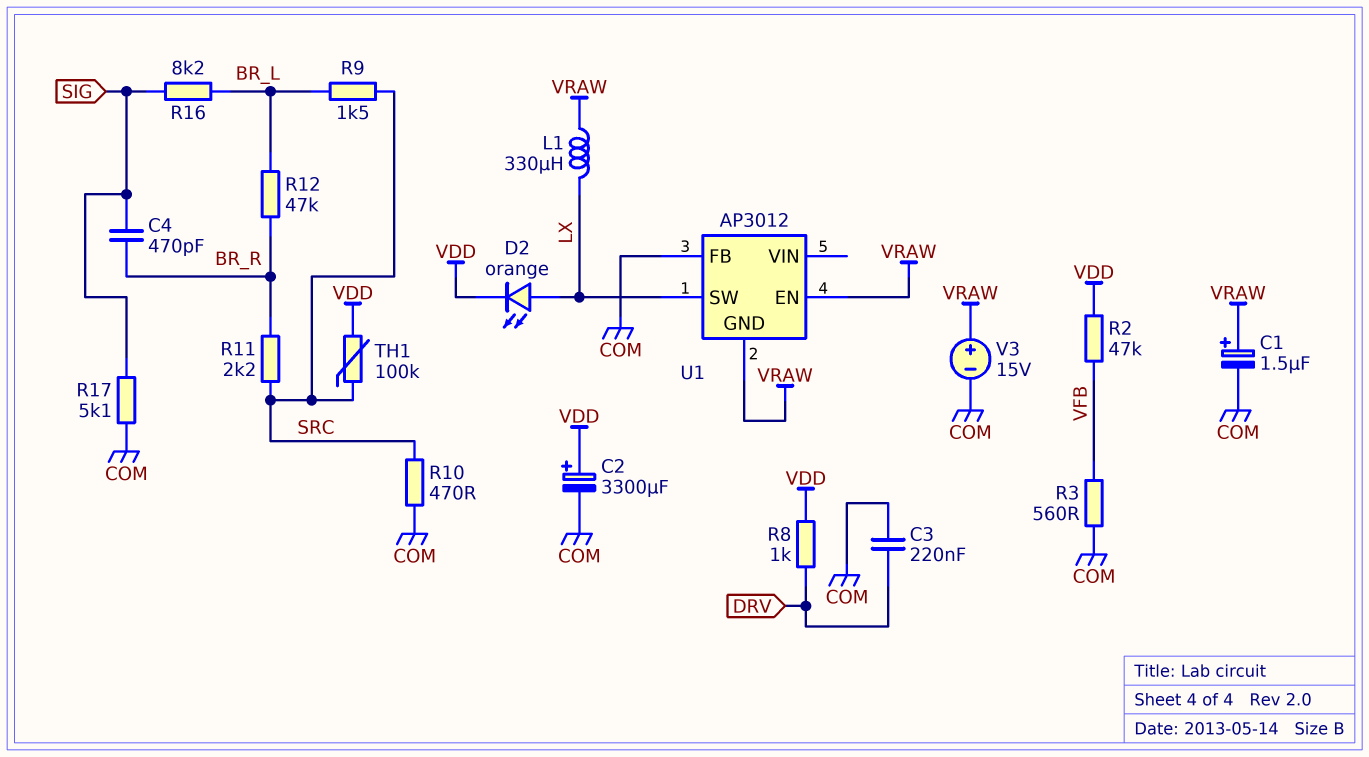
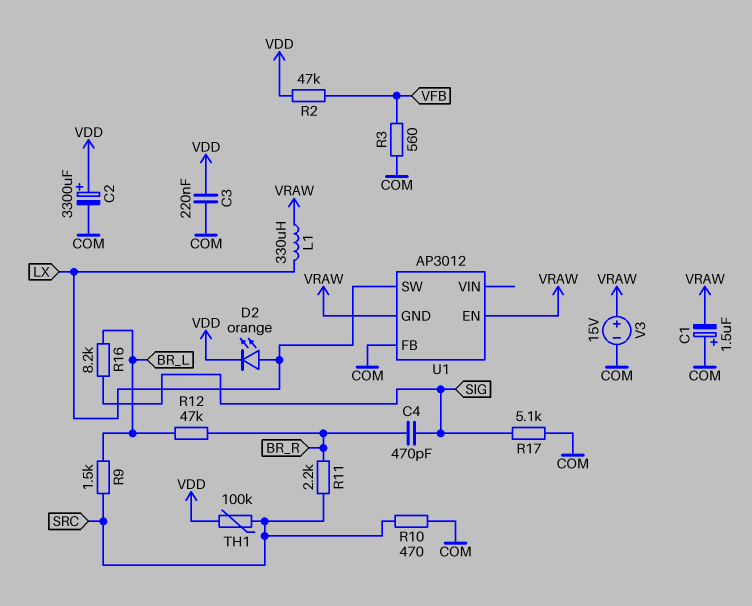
C1: 1.5uF (plus VRAW, minus COM) -> 1.5uF (plus COM, minus VRAW)
C3: 220nF (COM, DRV) -> 220nF (COM, VDD)
R8: 1k (DRV, VDD) -> none

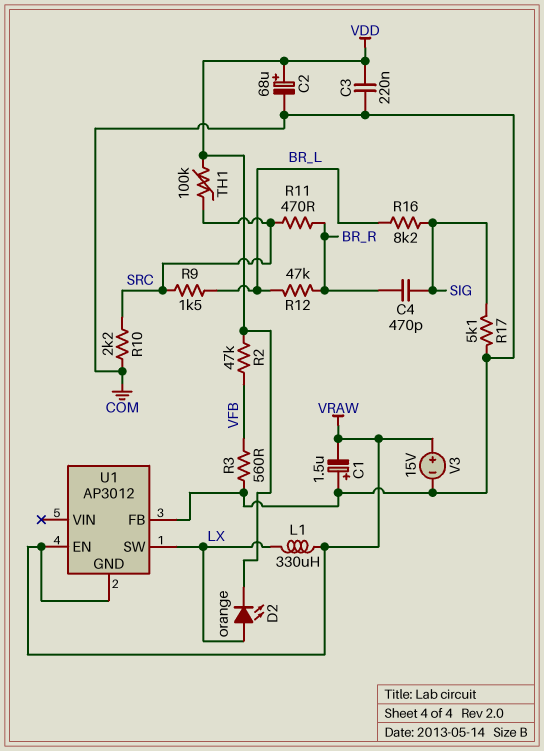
C2: 3300uF (plus VDD, minus COM) -> 68uF (plus VDD, minus COM)
R10: 470 (COM, SRC) -> 2.2k (COM, SRC)
R11: 2.2k (BR_R, SRC) -> 470 (BR_R, SRC)

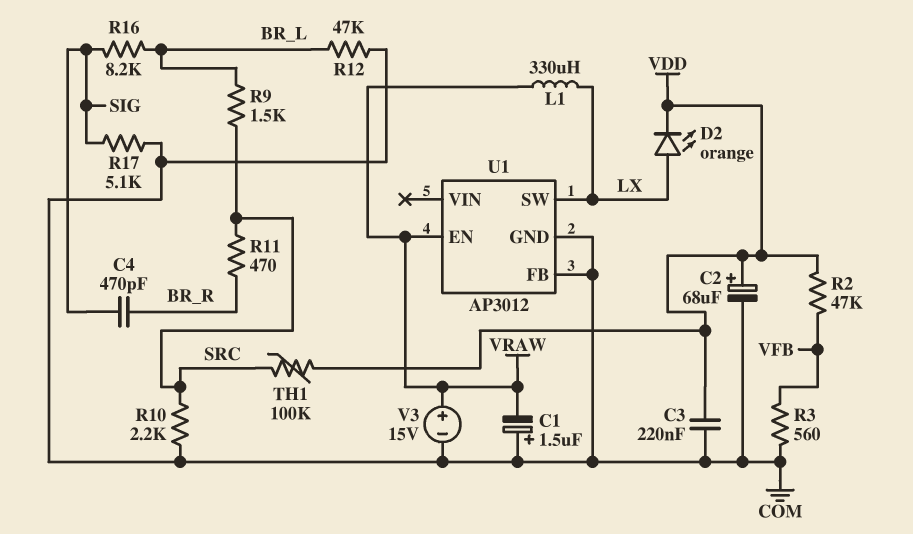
R12: 47k (BR_L, BR_R) -> 47k (BR_L, COM)
U1 pin GND: VRAW -> COM

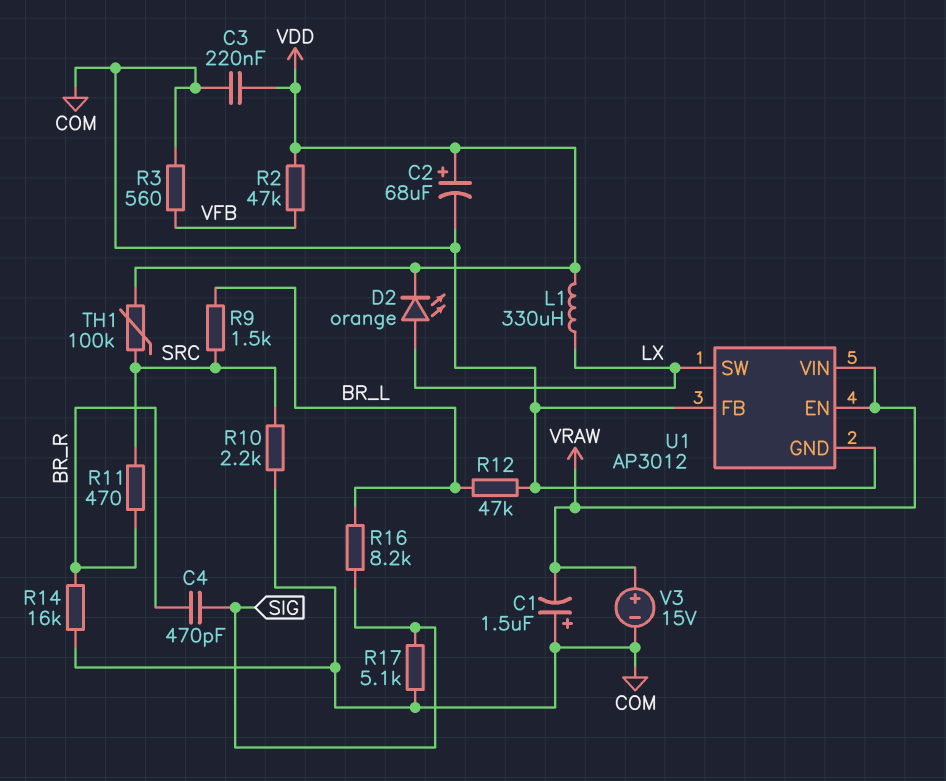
L1: 330uH (LX, VRAW) -> 330uH (LX, VDD)
R14: none -> 16k (BR_R, COM)
U1 pin VIN: none -> VRAW

